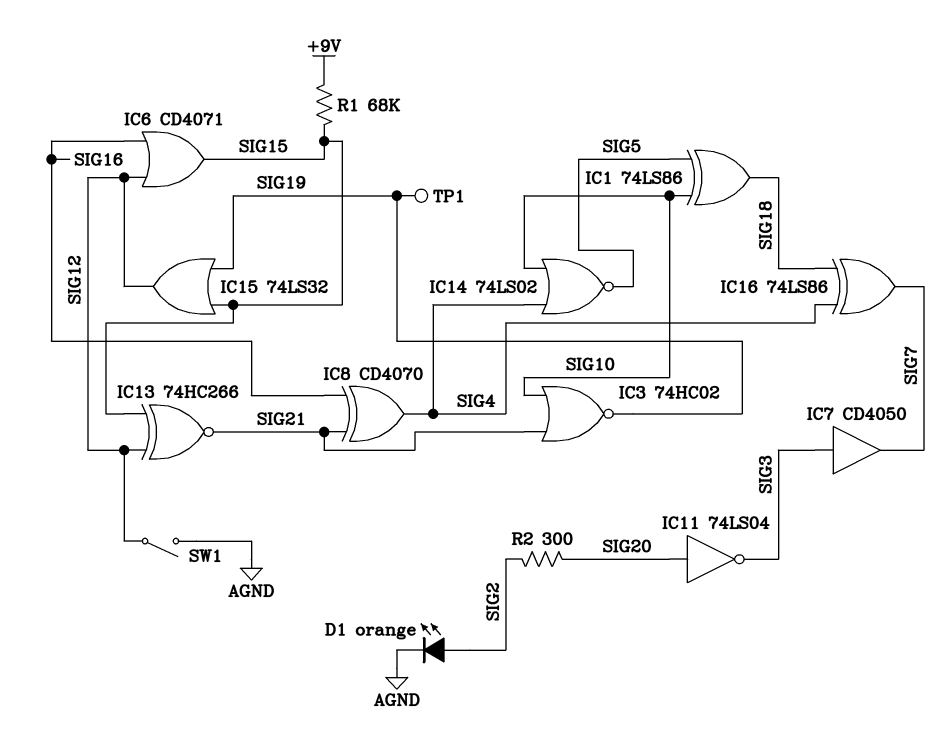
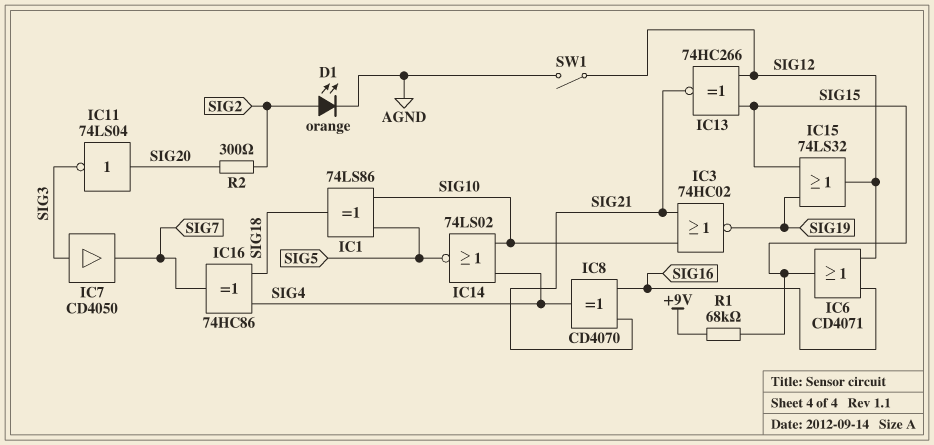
IC16: XOR 74LS86 (in SIG4, in SIG18, out SIG7) -> XOR 74HC86 (in SIG4, in SIG18, out SIG7)
TP1: test point (SIG19) -> none

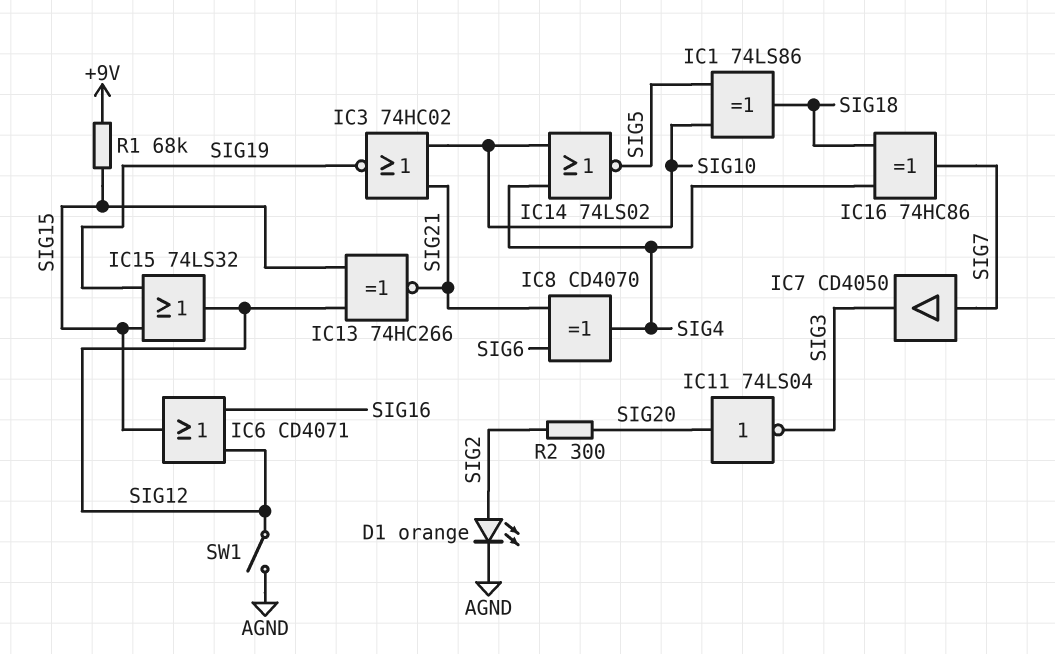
IC7: buffer CD4050 (in SIG3, out SIG7) -> buffer CD4050 (in SIG7, out SIG3)
IC8: XOR CD4070 (in SIG16, in SIG21, out SIG4) -> XOR CD4070 (in SIG6, in SIG21, out SIG4)

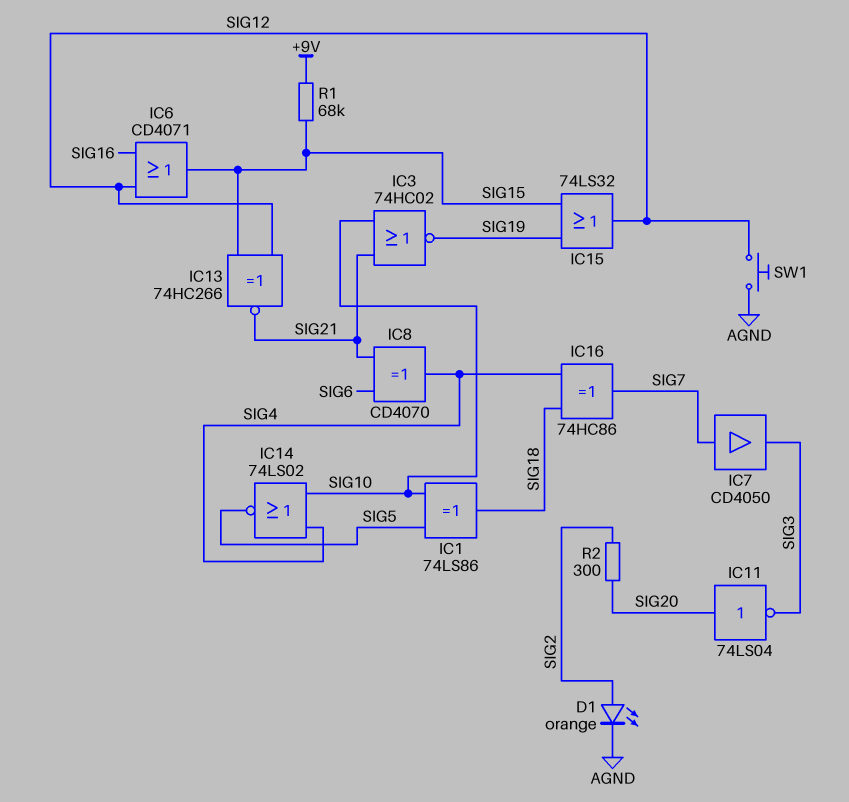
SW1: switch (AGND, SIG12) -> button (AGND, SIG12)

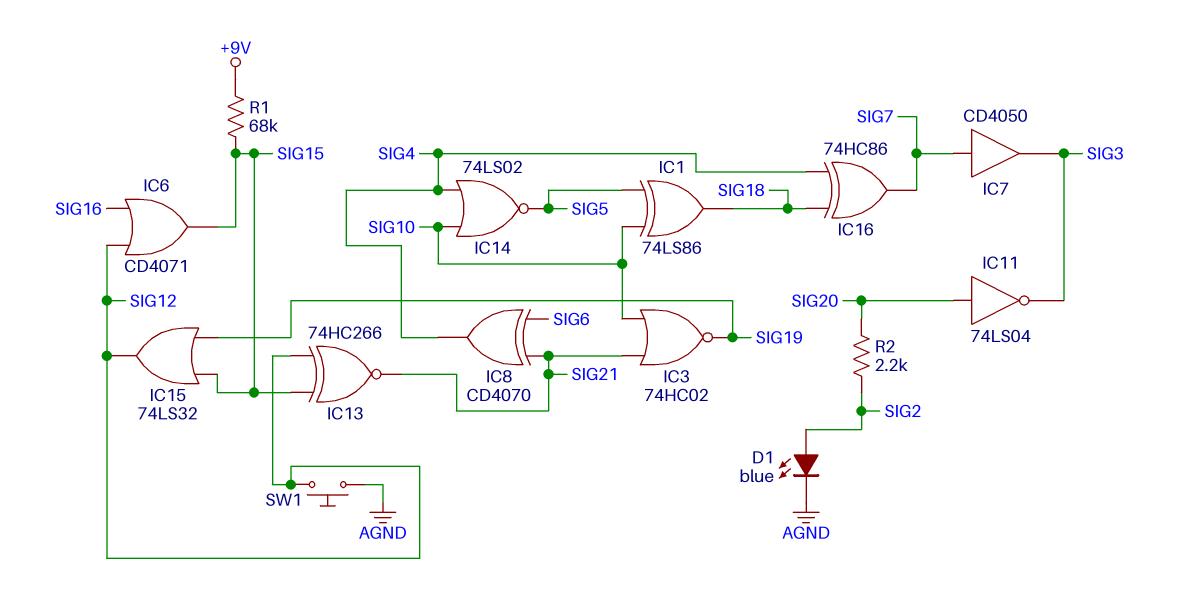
D1: LED orange (A SIG2, K AGND) -> LED blue (A SIG2, K AGND)
R2: 300 (SIG2, SIG20) -> 2.2k (SIG2, SIG20)

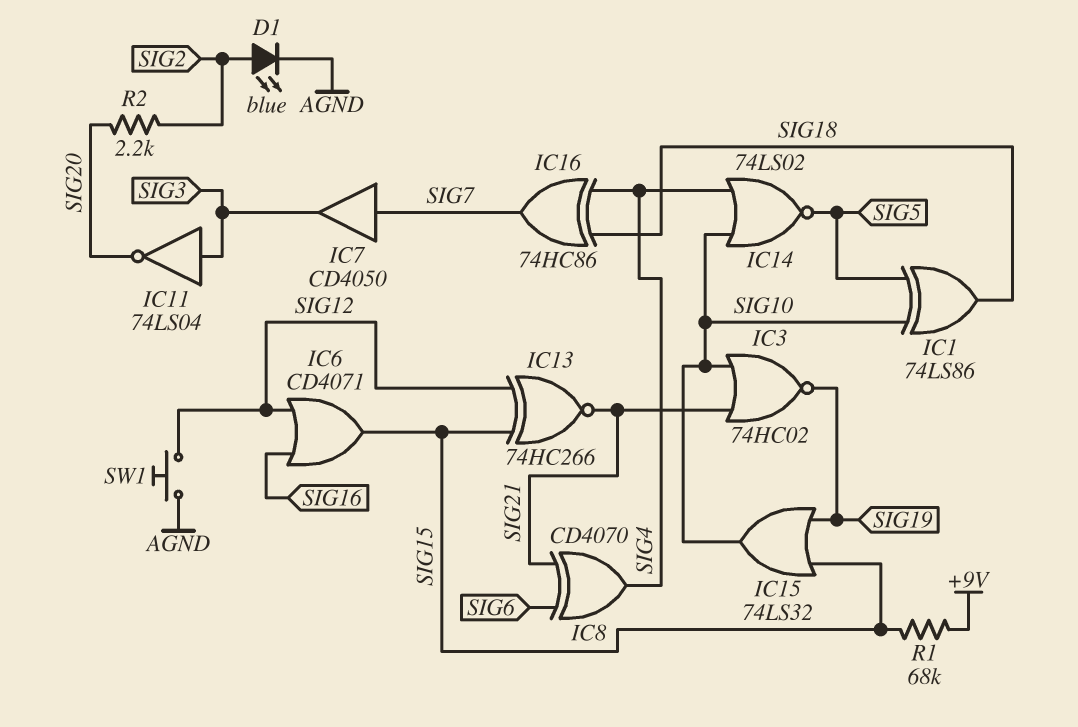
IC11: NOT 74LS04 (in SIG20, out SIG3) -> NOT 74LS04 (in SIG3, out SIG20)
IC15: OR 74LS32 (in SIG15, in SIG19, out SIG12) -> OR 74LS32 (in SIG15, in SIG19, out SIG10)

